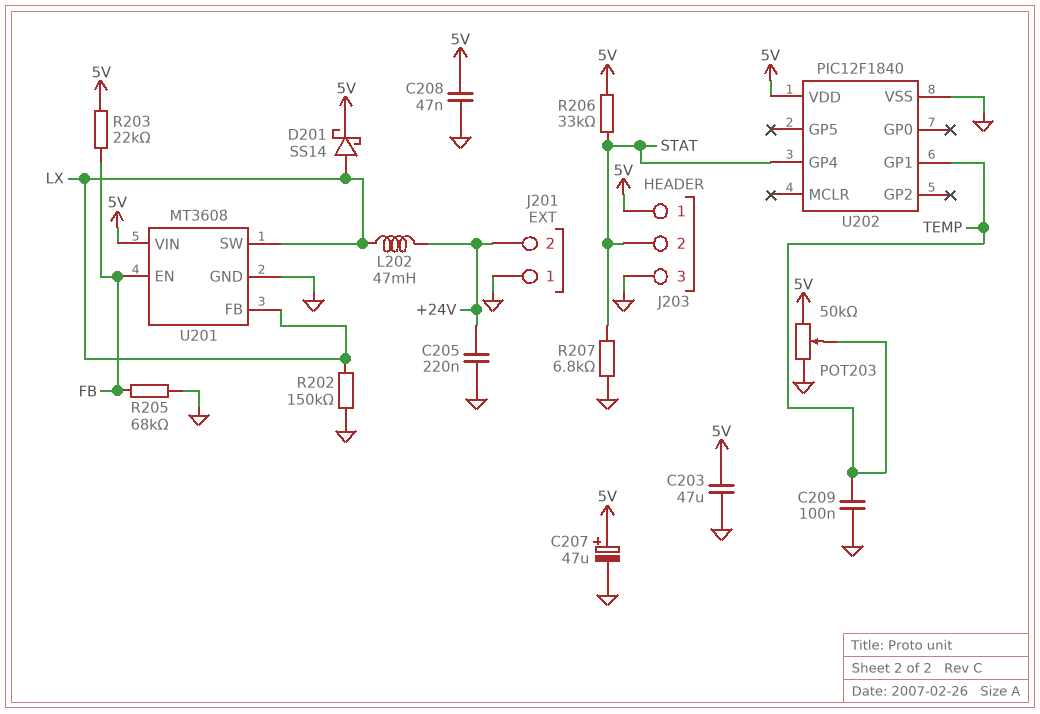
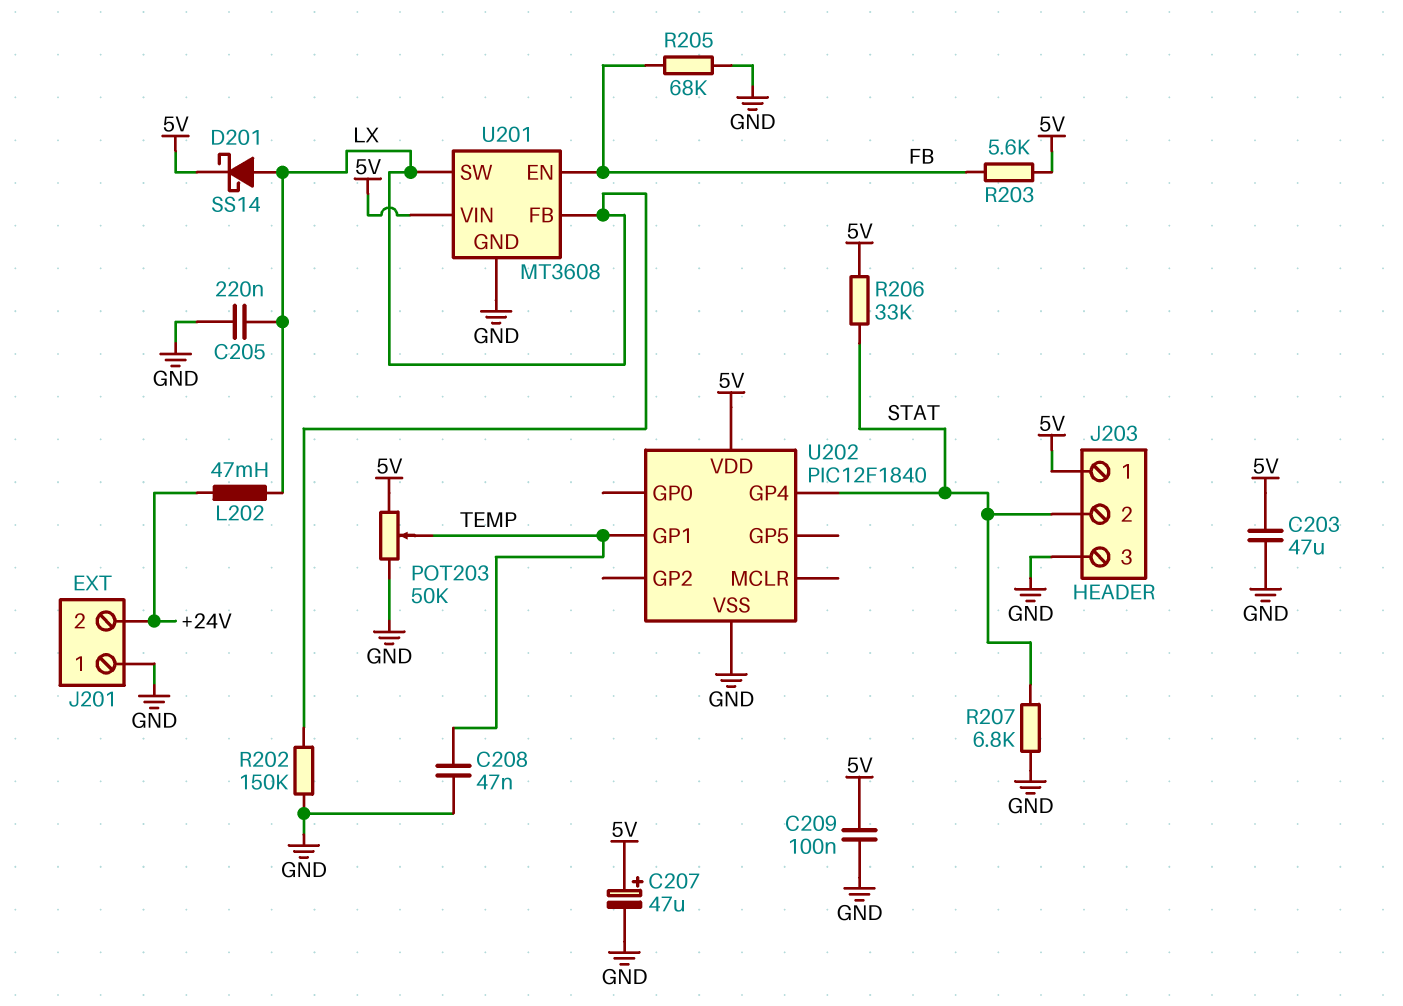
C205: 220nF (+24V, GND) -> 220nF (GND, LX)
C208: 47nF (5V, GND) -> 47nF (GND, TEMP)
C209: 100nF (GND, TEMP) -> 100nF (5V, GND)
R203: 22k (5V, FB) -> 5.6k (5V, FB)

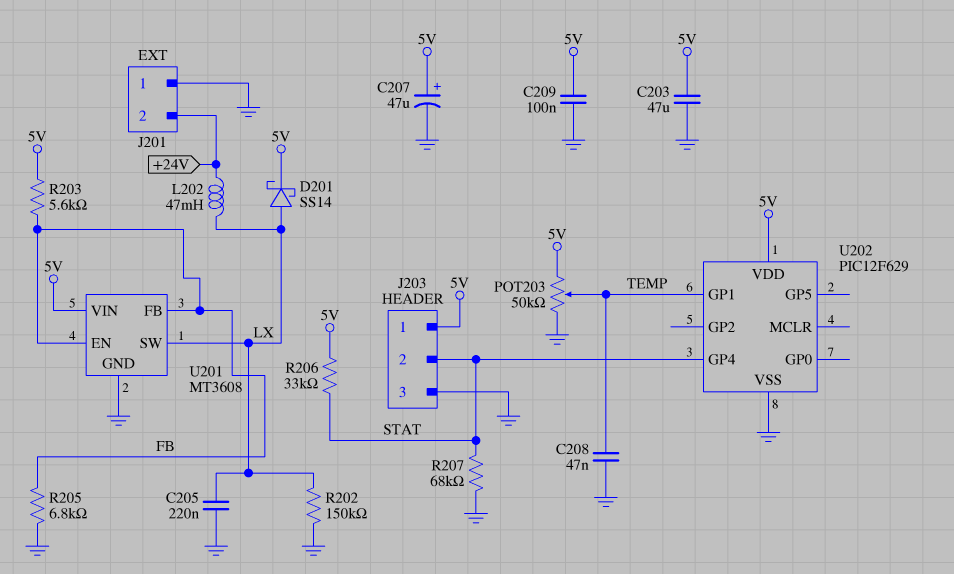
R205: 68k (FB, GND) -> 6.8k (FB, GND)
R207: 6.8k (GND, STAT) -> 68k (GND, STAT)
U201 pin FB: LX -> FB
U202: PIC12F1840 -> PIC12F629

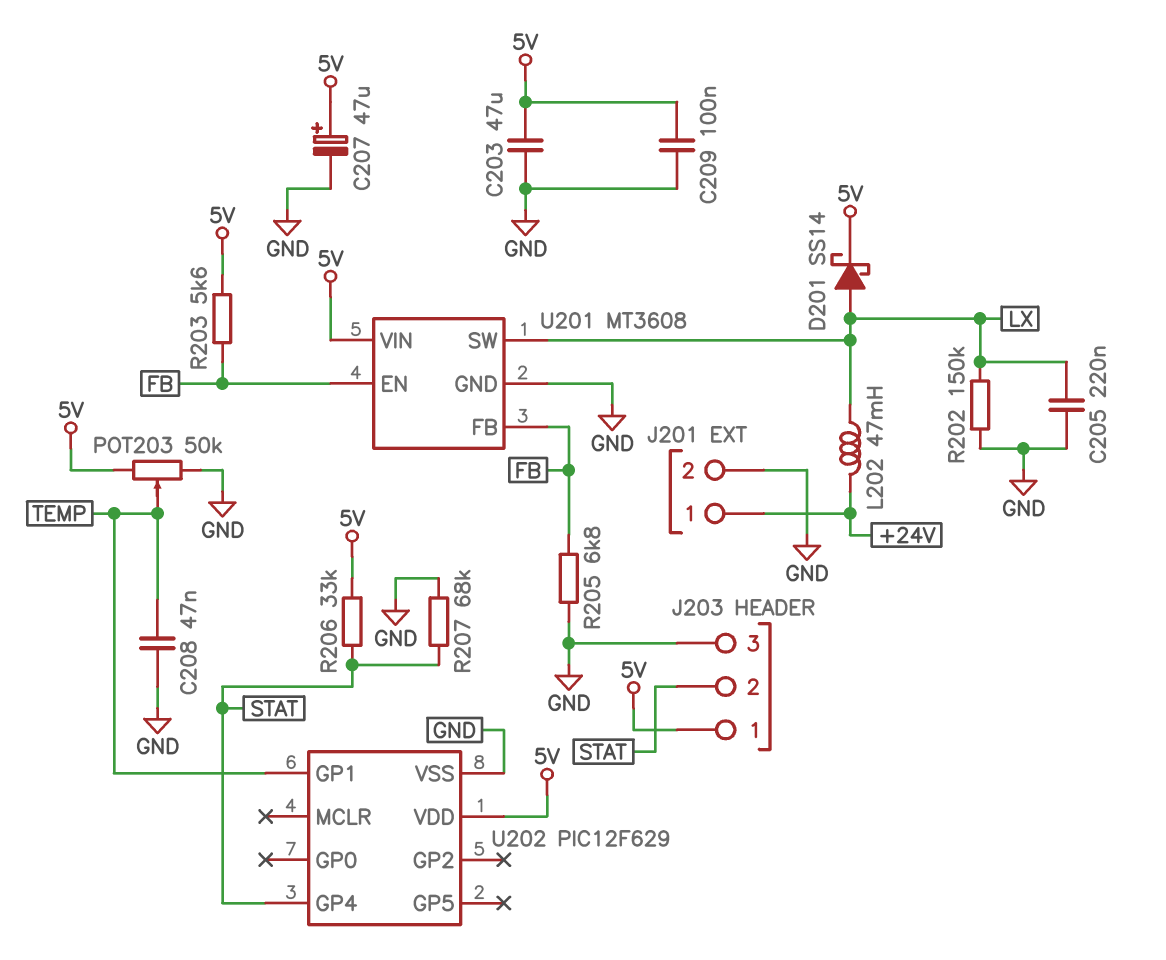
J201 pin 1: GND -> +24V
J201 pin 2: +24V -> GND

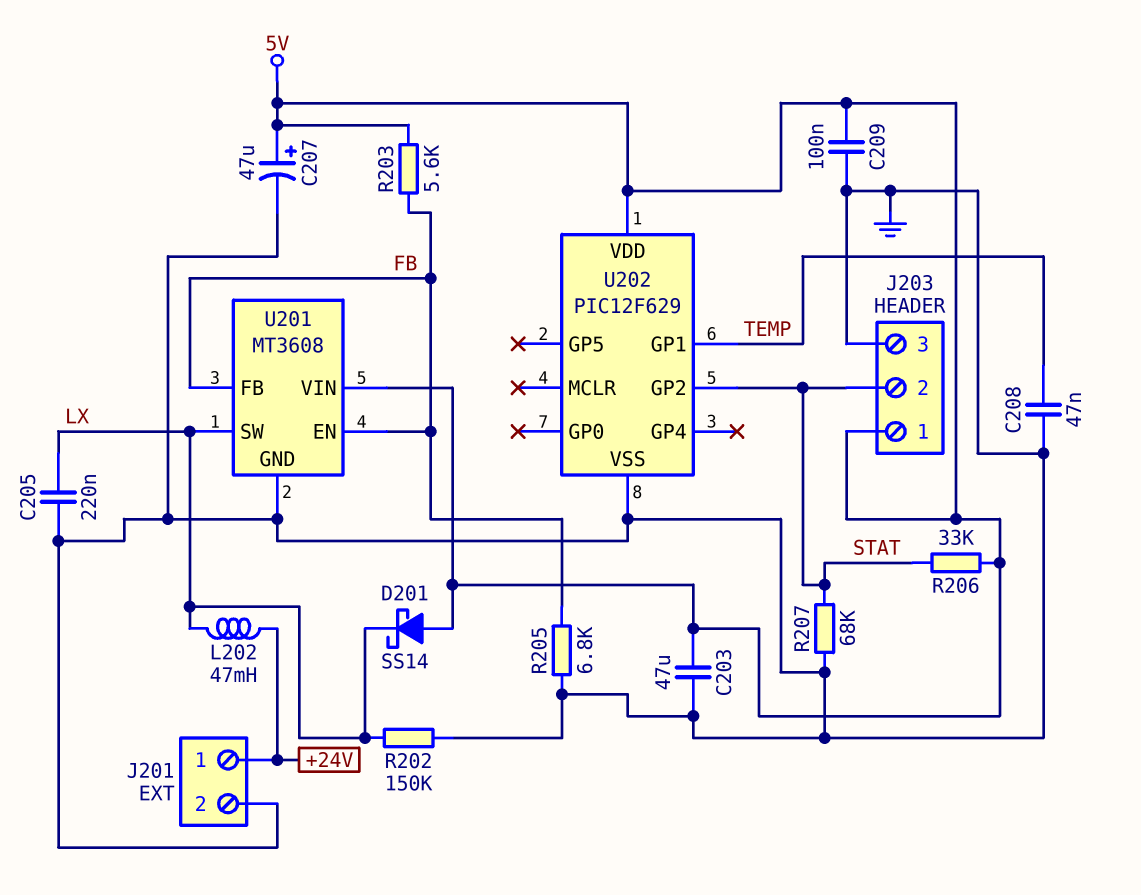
D201: schottky SS14 (A LX, K 5V) -> schottky SS14 (A 5V, K LX)
POT203: 50k (5V, GND, wiper TEMP) -> none
U202 pin GP2: none -> STAT
U202 pin GP4: STAT -> none

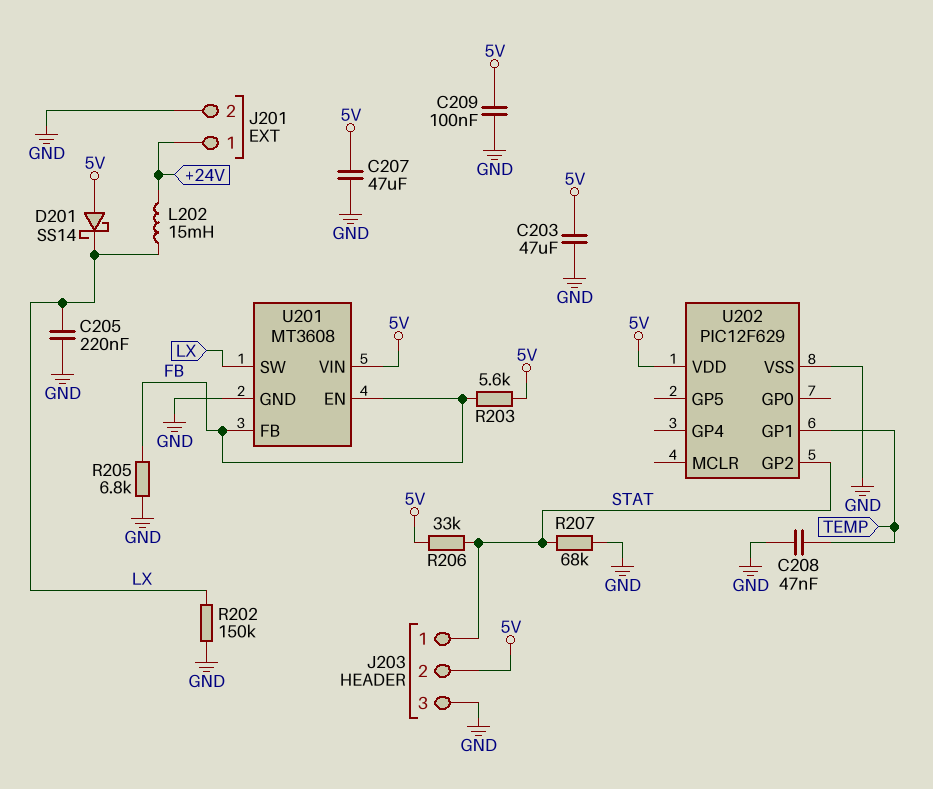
C207: 47uF (plus 5V, minus GND) -> 47uF (5V, GND)
J203 pin 1: 5V -> STAT
J203 pin 2: STAT -> 5V
L202: 47mH (+24V, LX) -> 15mH (+24V, LX)

